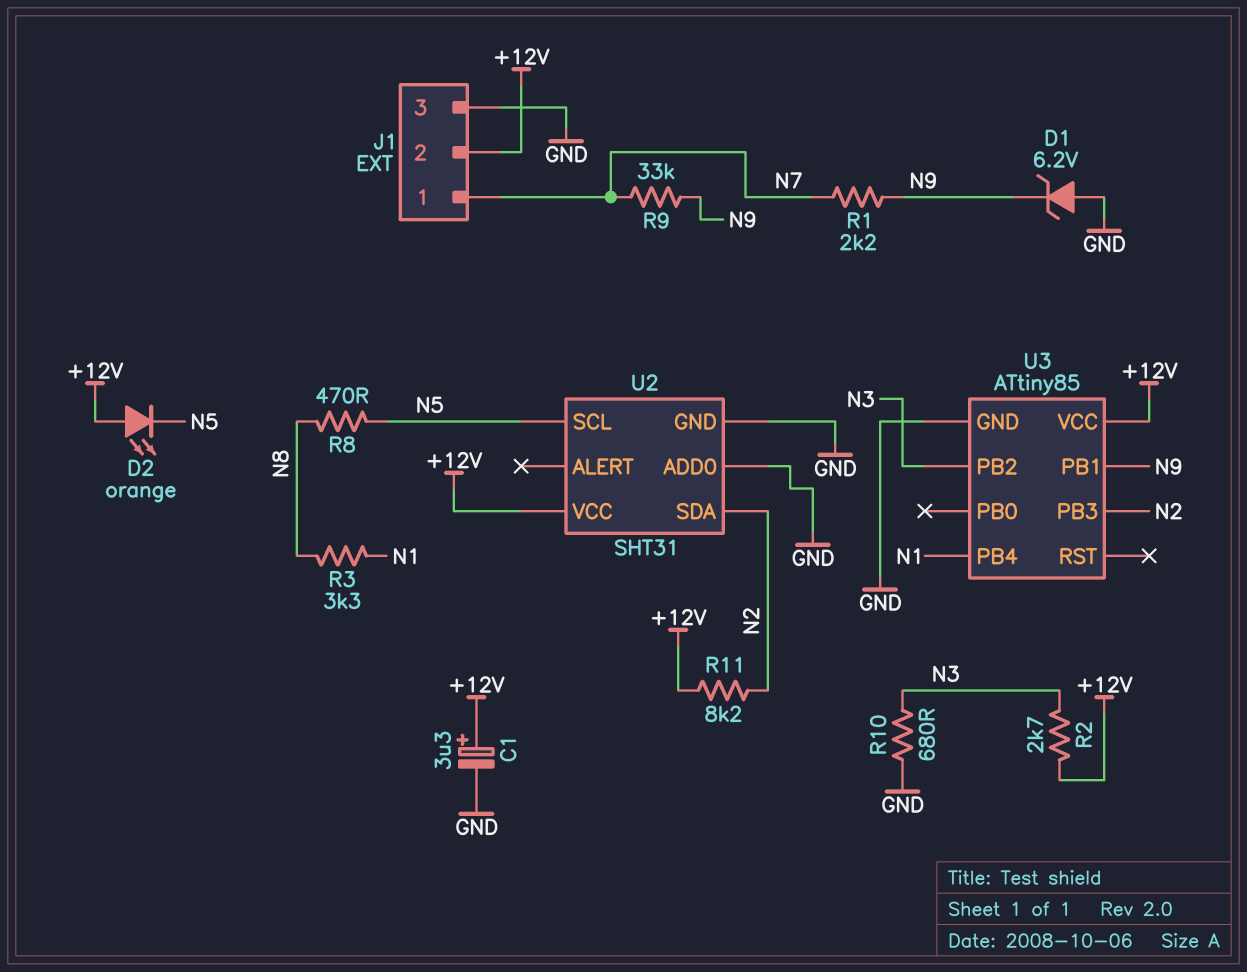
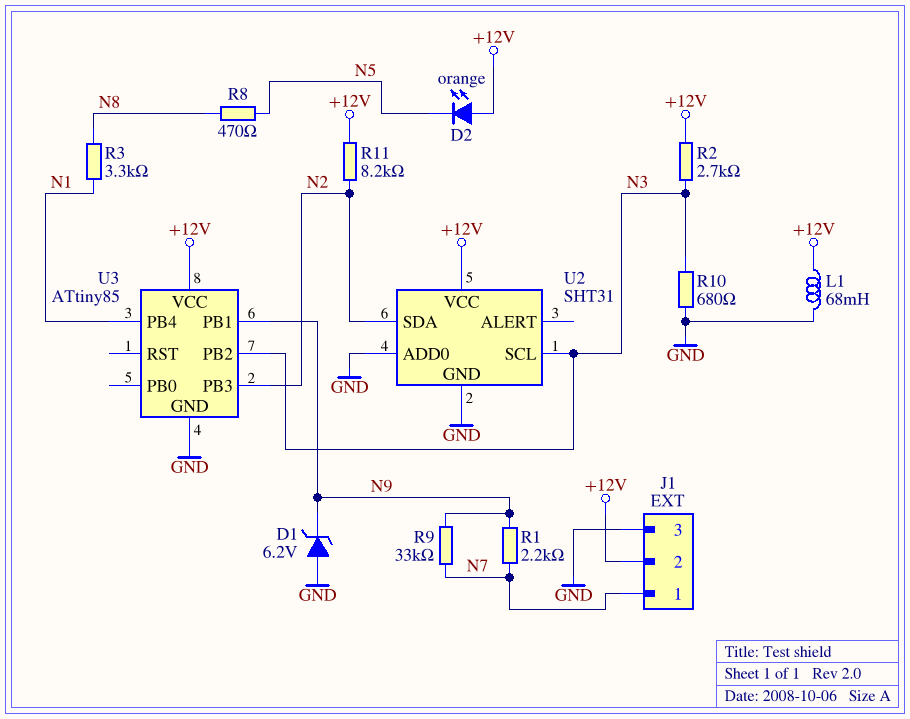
C1: 3.3uF (plus +12V, minus GND) -> none
L1: none -> 68mH (+12V, GND)
U2 pin SCL: N5 -> N3

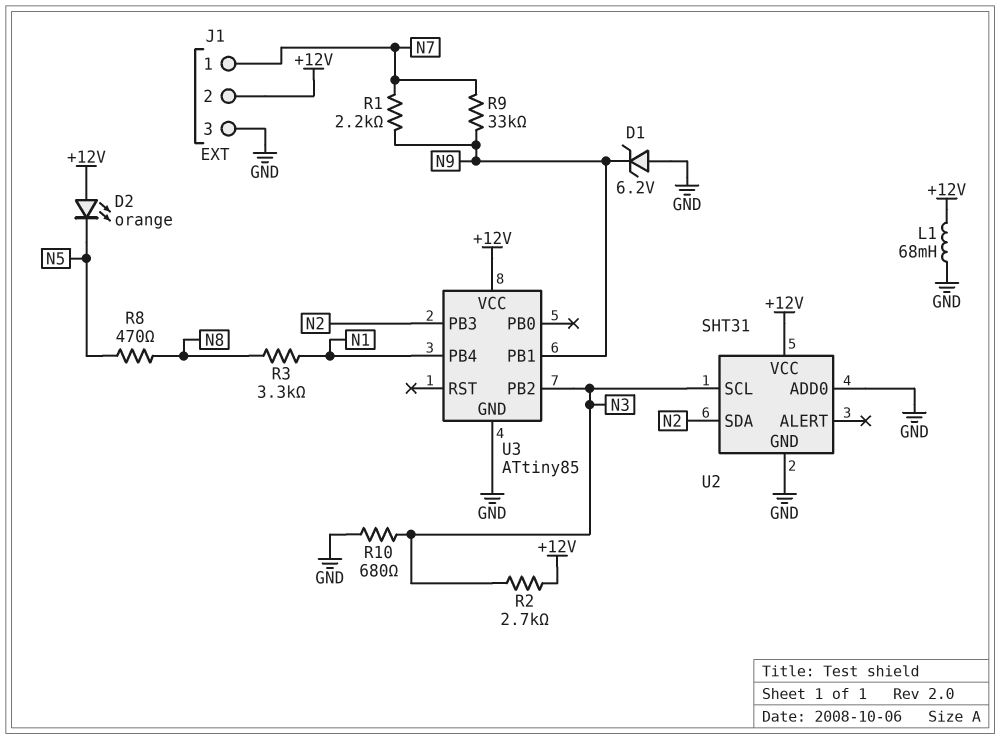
R11: 8.2k (+12V, N2) -> none

